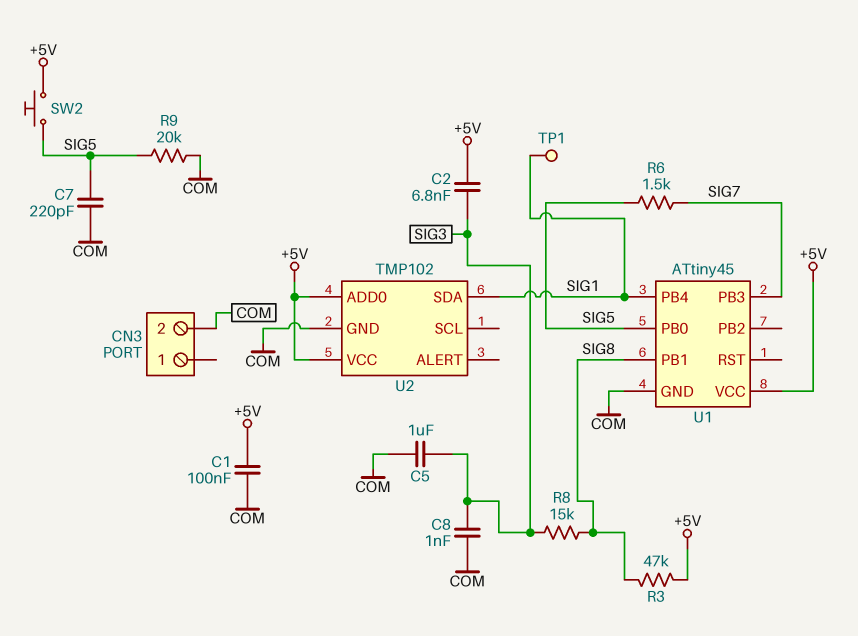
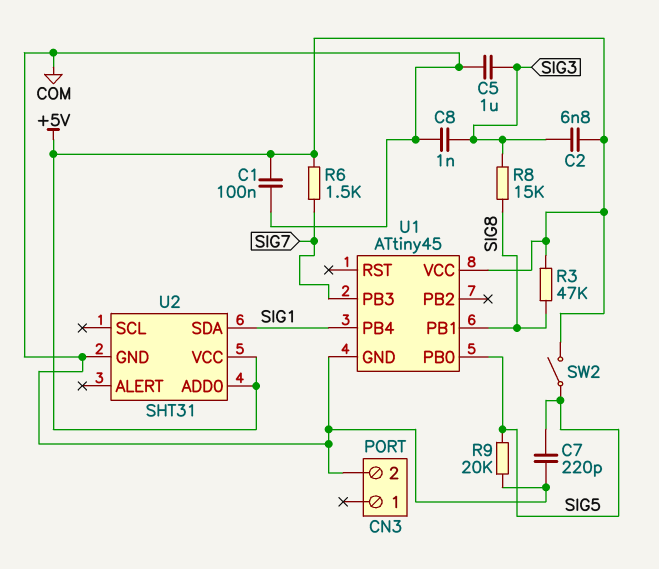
R6: 1.5k (SIG5, SIG7) -> 1.5k (+5V, SIG7)
SW2: button (+5V, SIG5) -> switch (+5V, SIG5)
TP1: test point (SIG1) -> none
U2: TMP102 -> SHT31

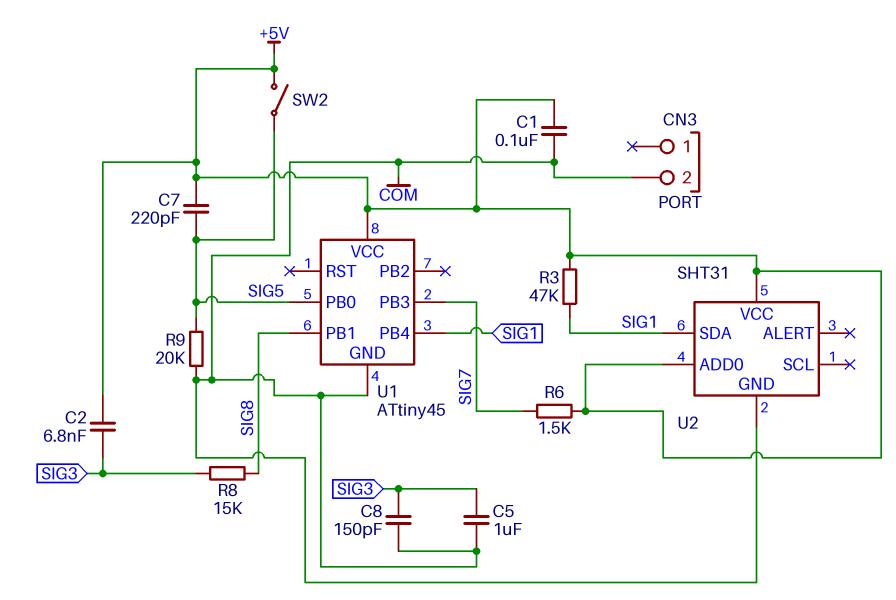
C7: 220pF (COM, SIG5) -> 220pF (+5V, SIG5)
C8: 1nF (COM, SIG3) -> 150pF (COM, SIG3)
R3: 47k (+5V, SIG8) -> 47k (+5V, SIG1)

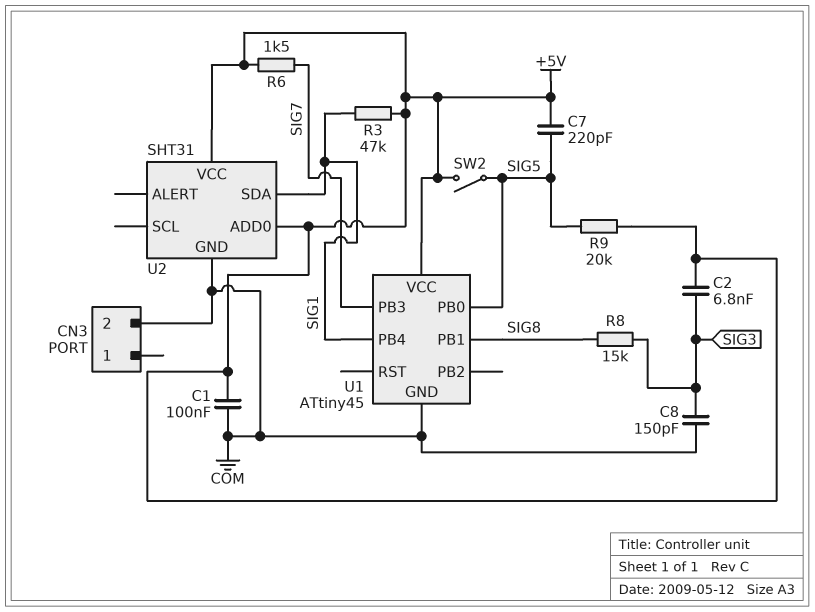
C5: 1uF (COM, SIG3) -> none
R9: 20k (COM, SIG5) -> 20k (+5V, SIG5)

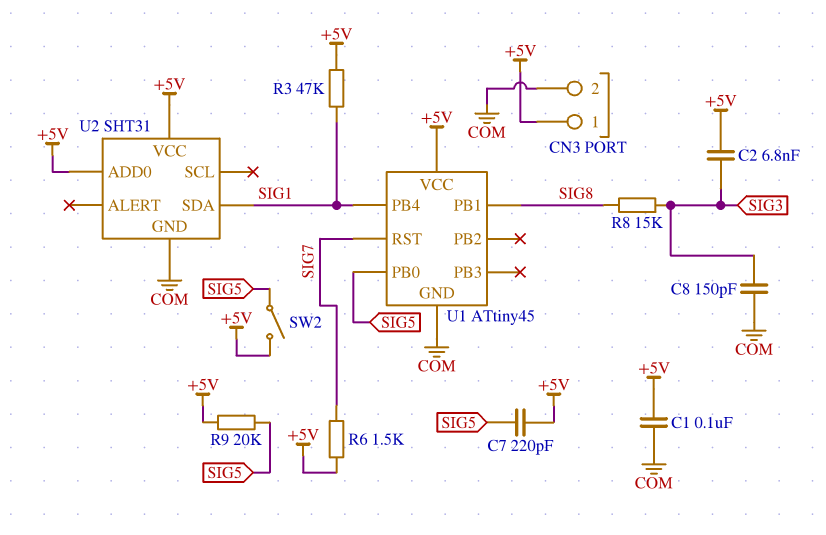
CN3 pin 1: none -> +5V
U1 pin PB3: SIG7 -> none
U1 pin RST: none -> SIG7

